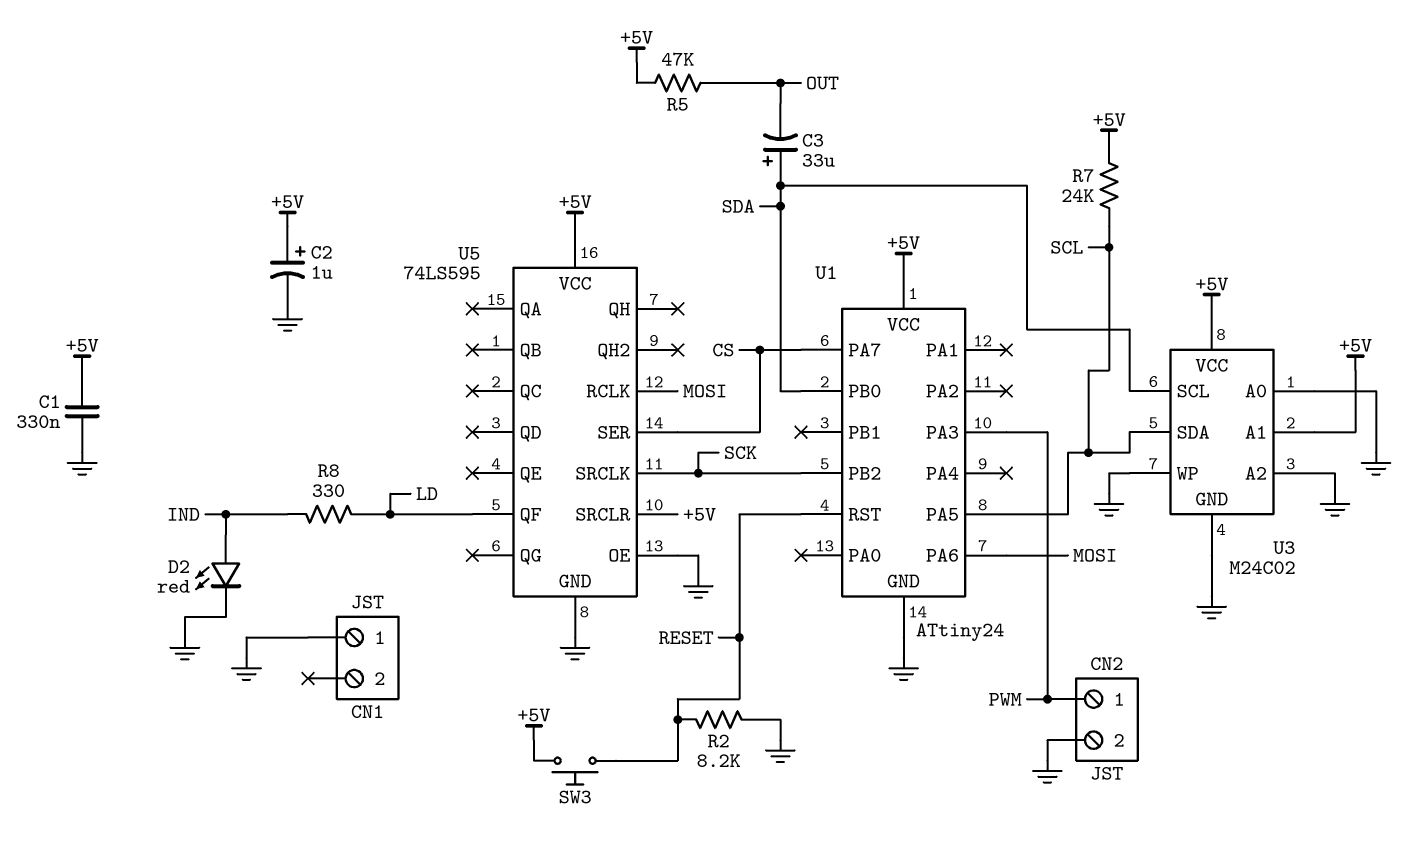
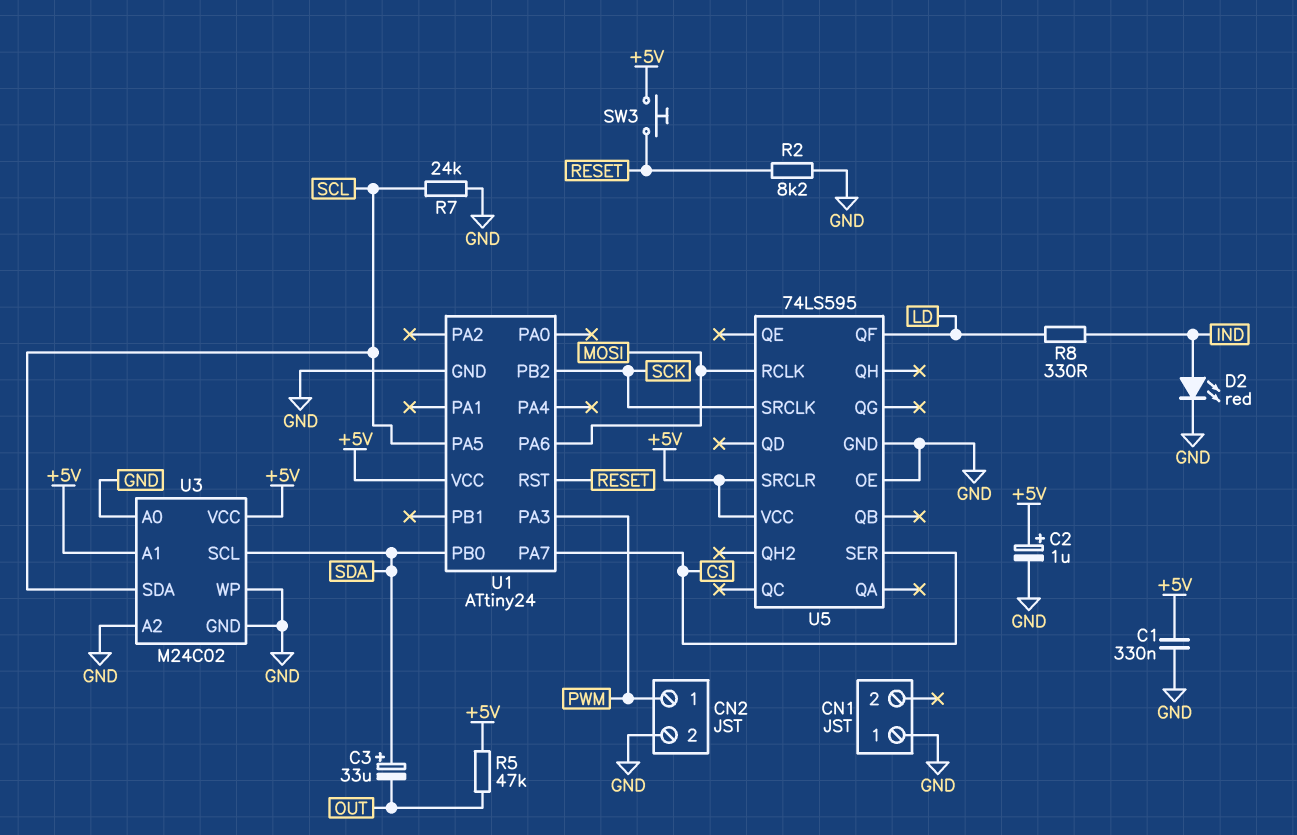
R7: 24k (+5V, SCL) -> 24k (GND, SCL)

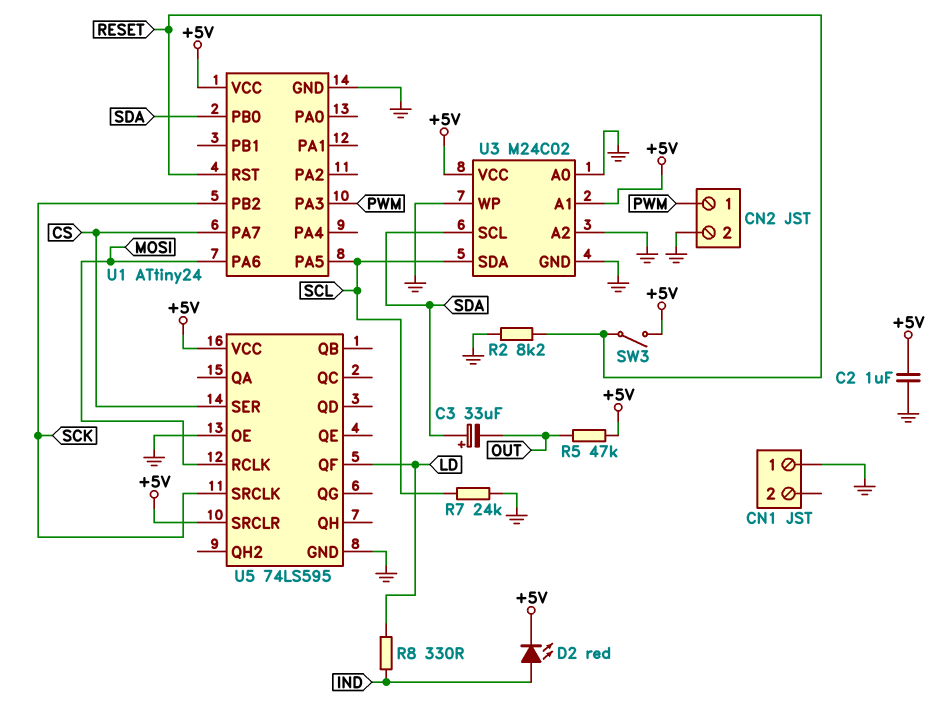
C1: 330nF (+5V, GND) -> none
C2: 1uF (plus +5V, minus GND) -> 1uF (+5V, GND)
D2: LED red (A IND, K GND) -> LED red (A IND, K +5V)
SW3: button (+5V, RESET) -> switch (+5V, RESET)

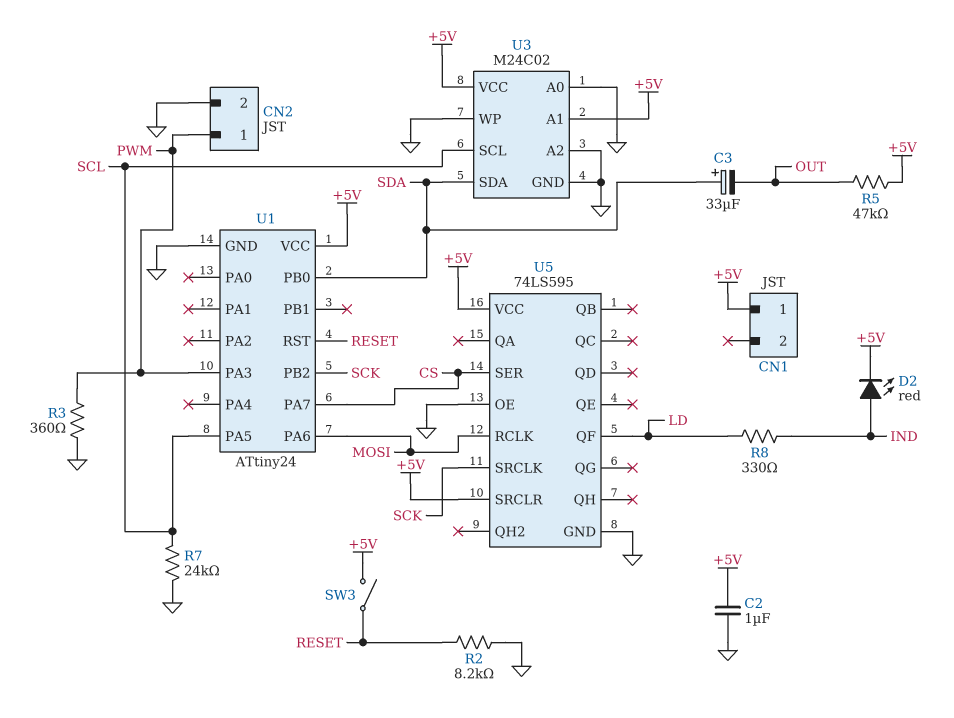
CN1 pin 1: GND -> +5V
R3: none -> 360 (GND, PWM)
U3 pin SCL: SDA -> SCL
U3 pin SDA: SCL -> SDA

